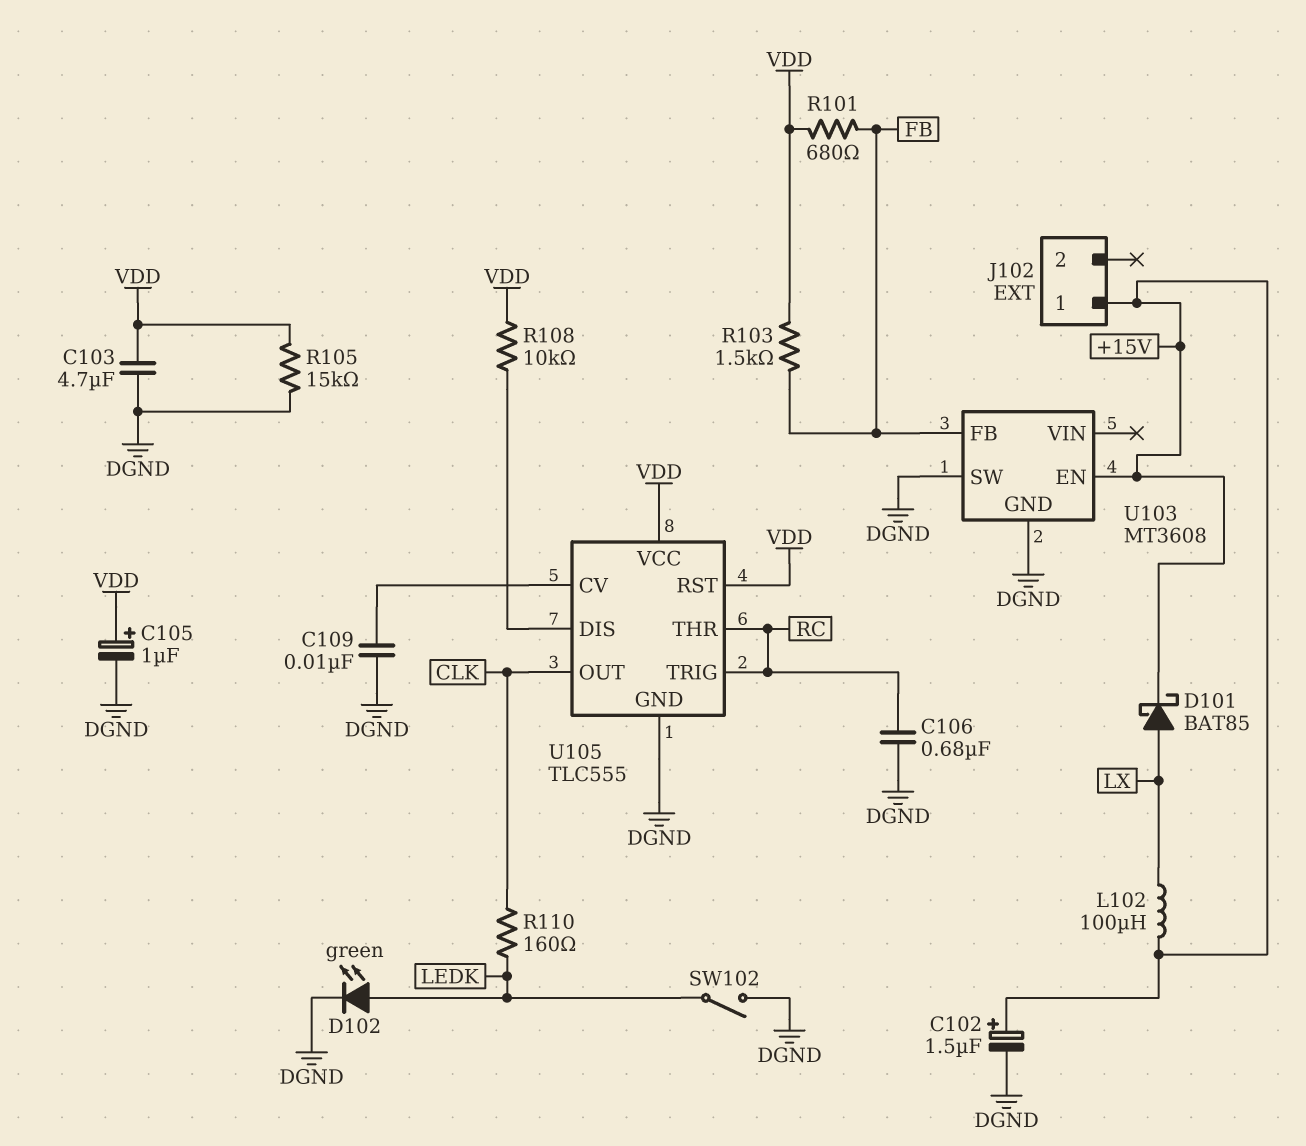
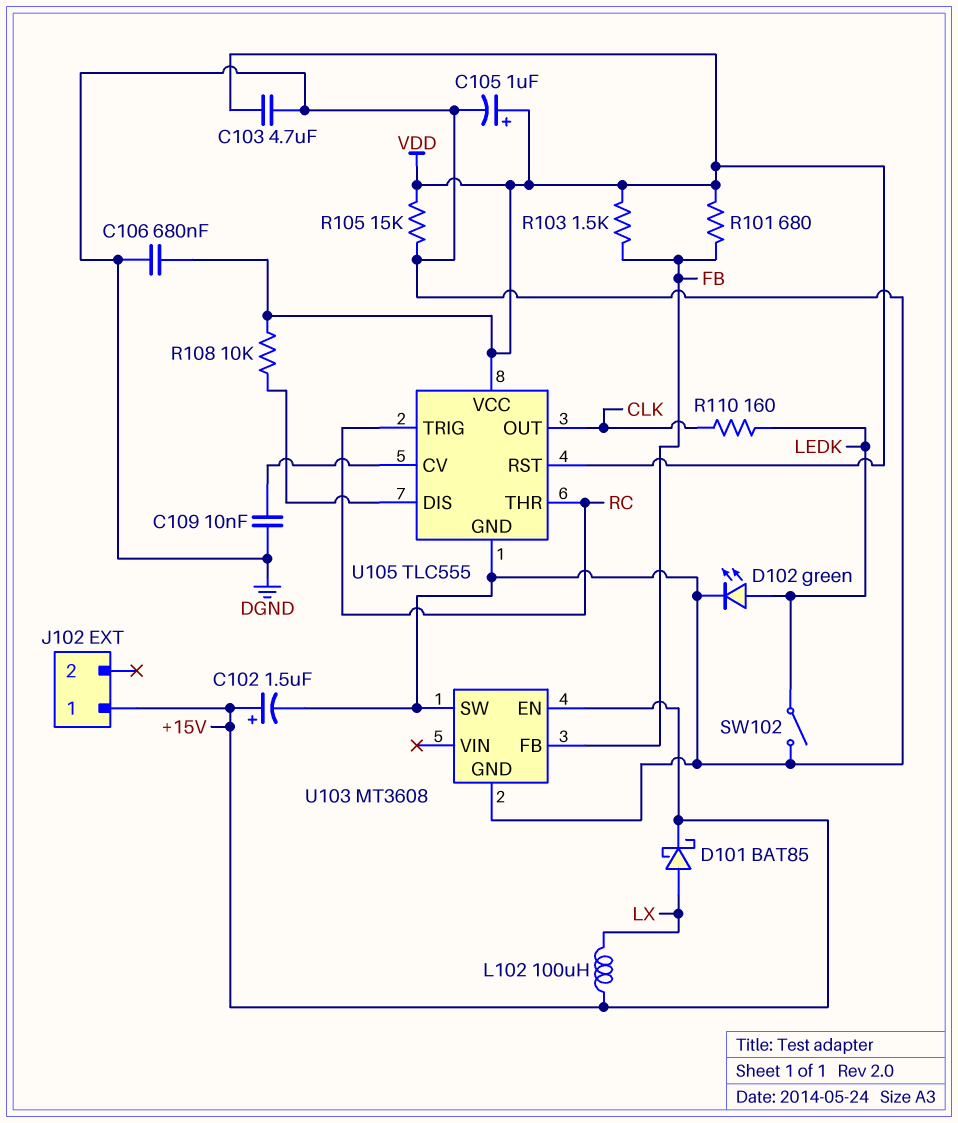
C106: 680nF (DGND, RC) -> 680nF (DGND, VDD)

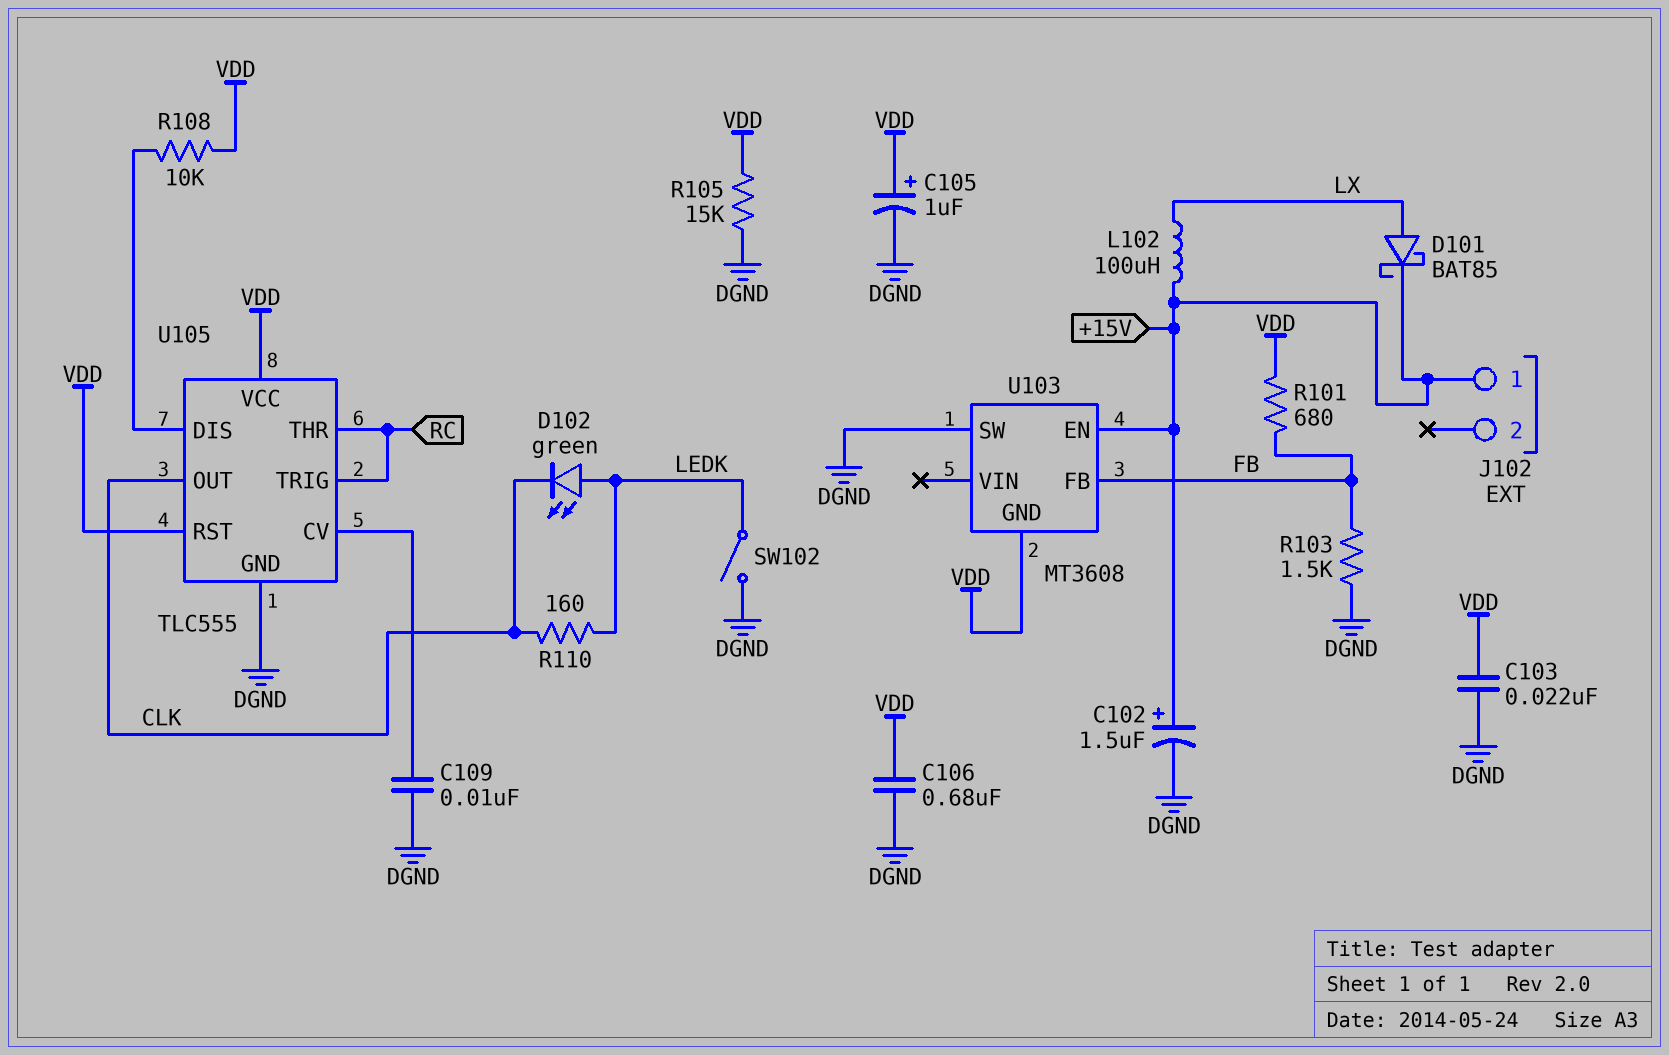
C103: 4.7uF (DGND, VDD) -> 22nF (DGND, VDD)
D102: LED green (A LEDK, K DGND) -> LED green (A LEDK, K CLK)
R103: 1.5k (FB, VDD) -> 1.5k (DGND, FB)
U103 pin GND: DGND -> VDD

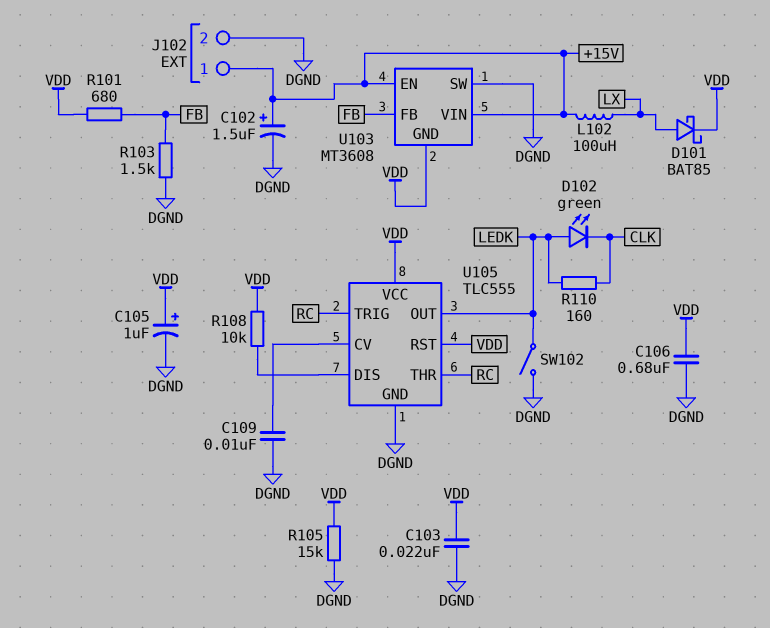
D101: schottky BAT85 (A LX, K +15V) -> schottky BAT85 (A LX, K VDD)
J102 pin 2: none -> DGND
U103 pin VIN: none -> +15V
U105 pin OUT: CLK -> LEDK

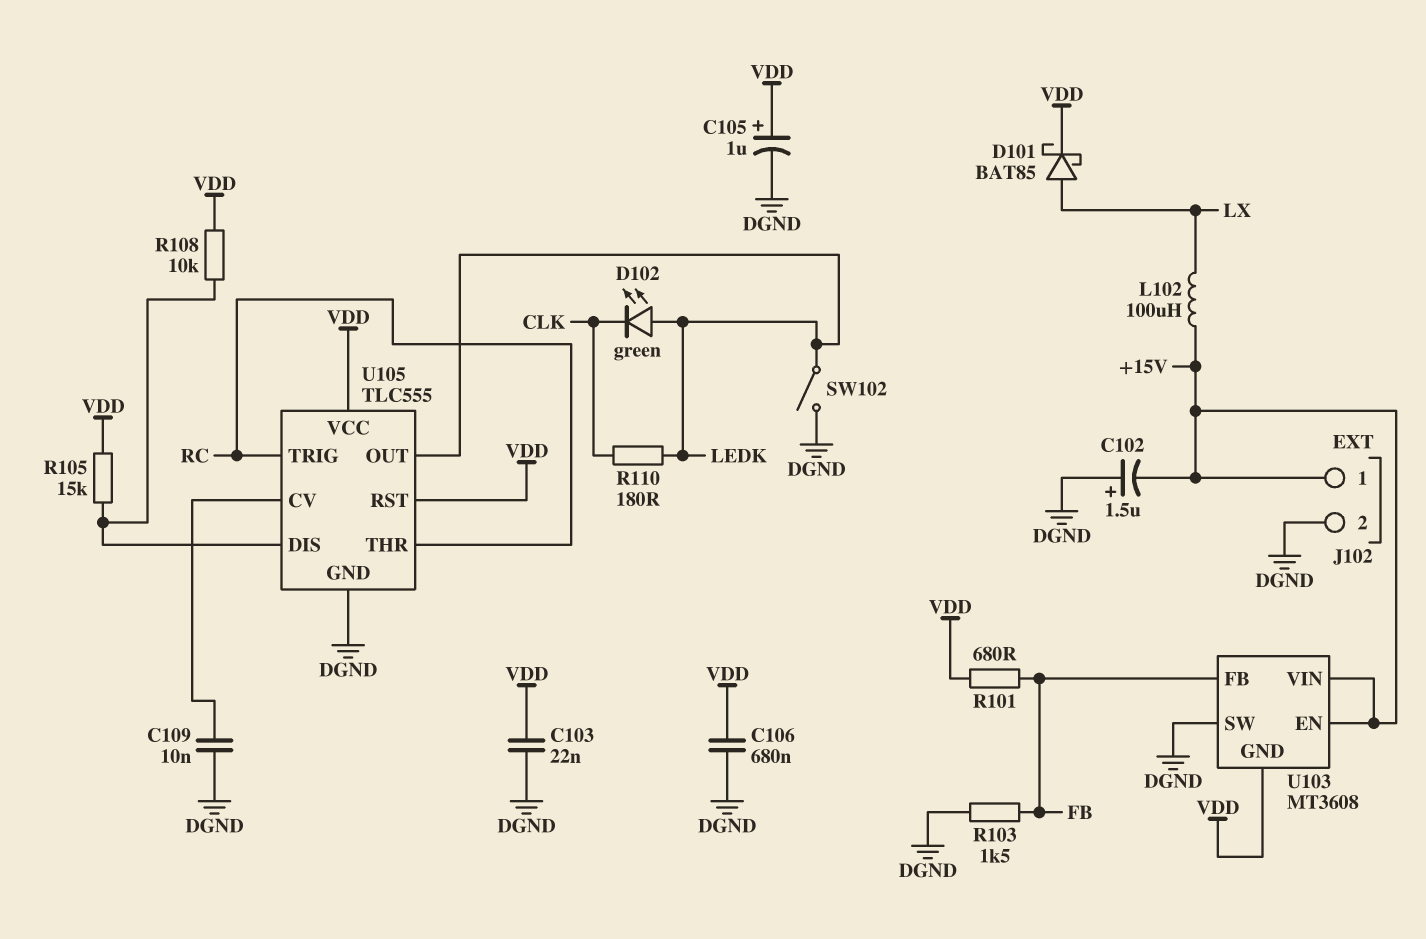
C102: 1.5uF (plus +15V, minus DGND) -> 1.5uF (plus DGND, minus +15V)
R105: 15k (DGND, VDD) -> 15k (U105/DIS, VDD)
R110: 160 (CLK, LEDK) -> 180 (CLK, LEDK)

